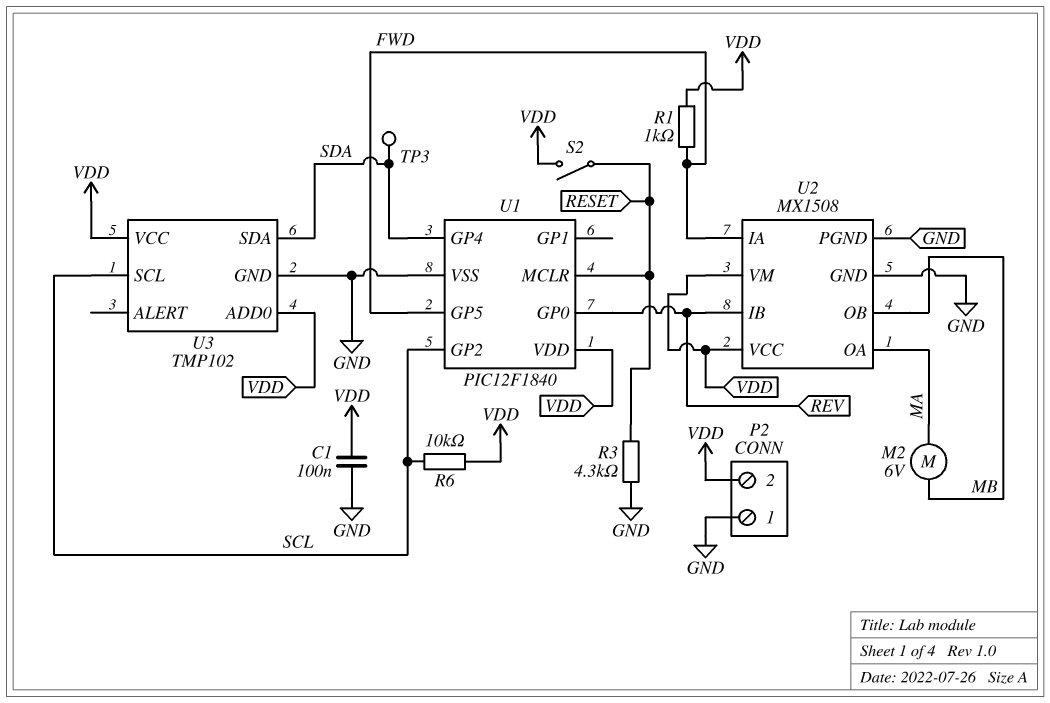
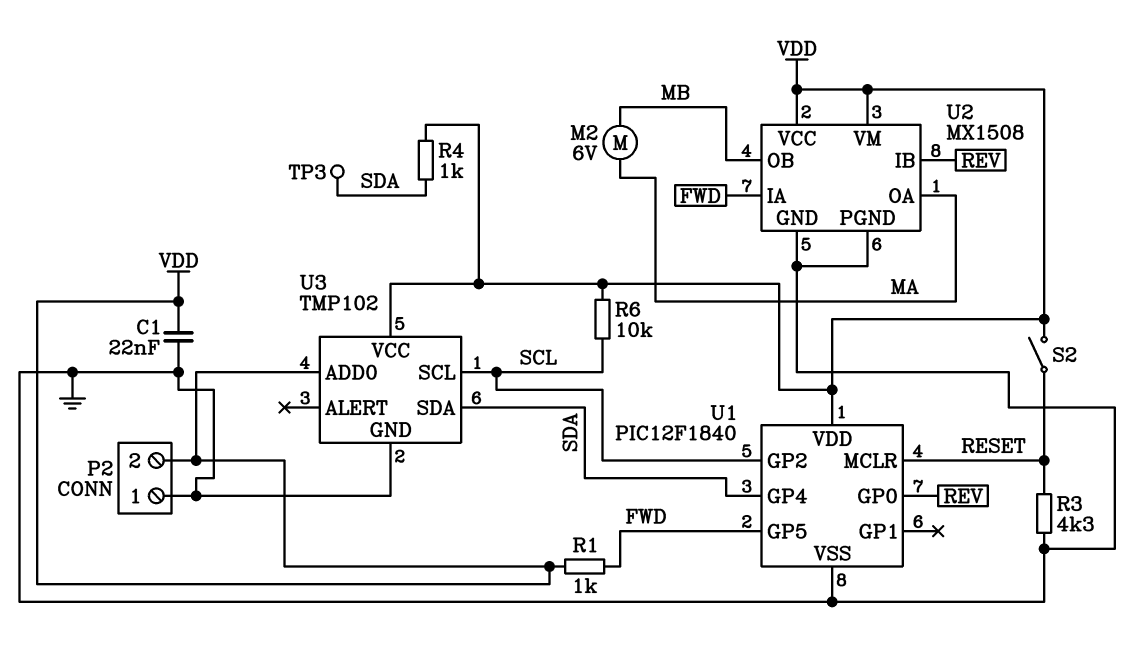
C1: 100nF (GND, VDD) -> 22nF (GND, VDD)
R4: none -> 1k (SDA, VDD)

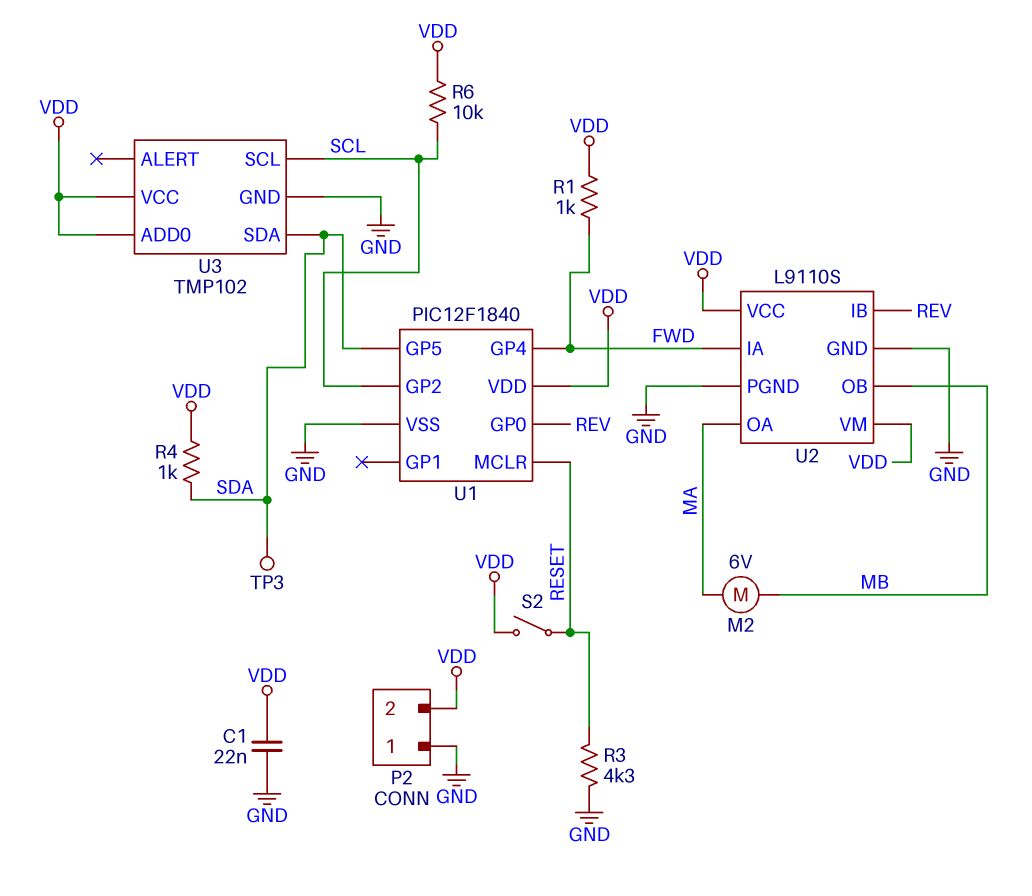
U1 pin GP4: SDA -> FWD
U1 pin GP5: FWD -> SDA
U2: MX1508 -> L9110S

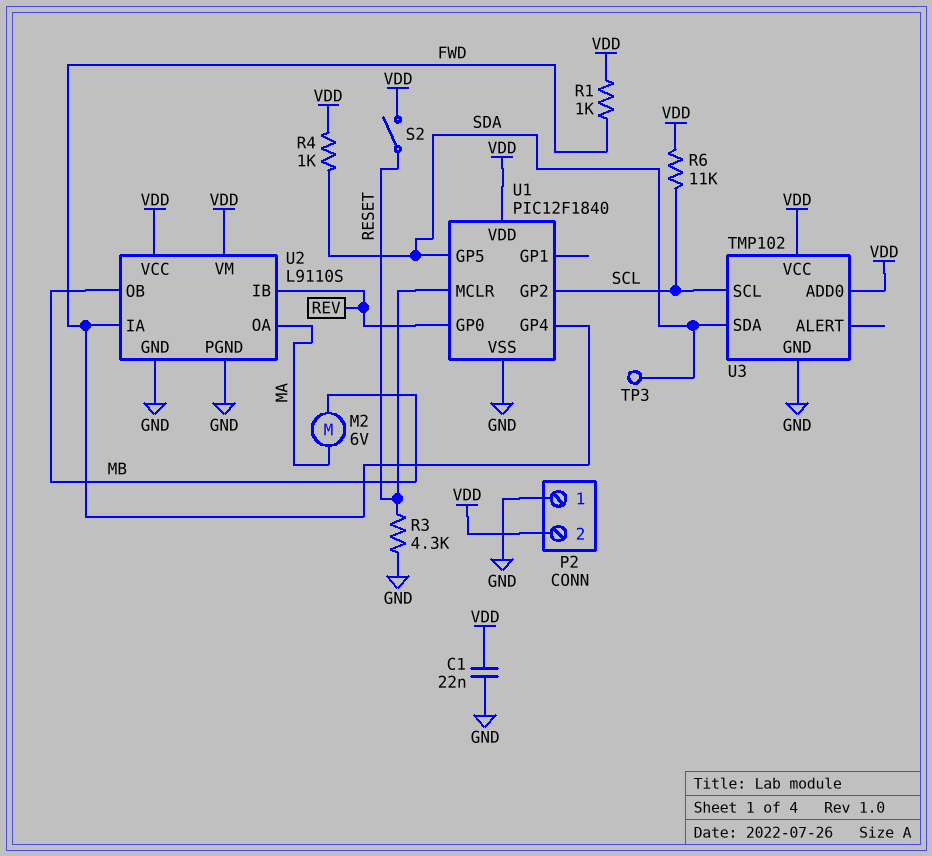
R6: 10k (SCL, VDD) -> 11k (SCL, VDD)

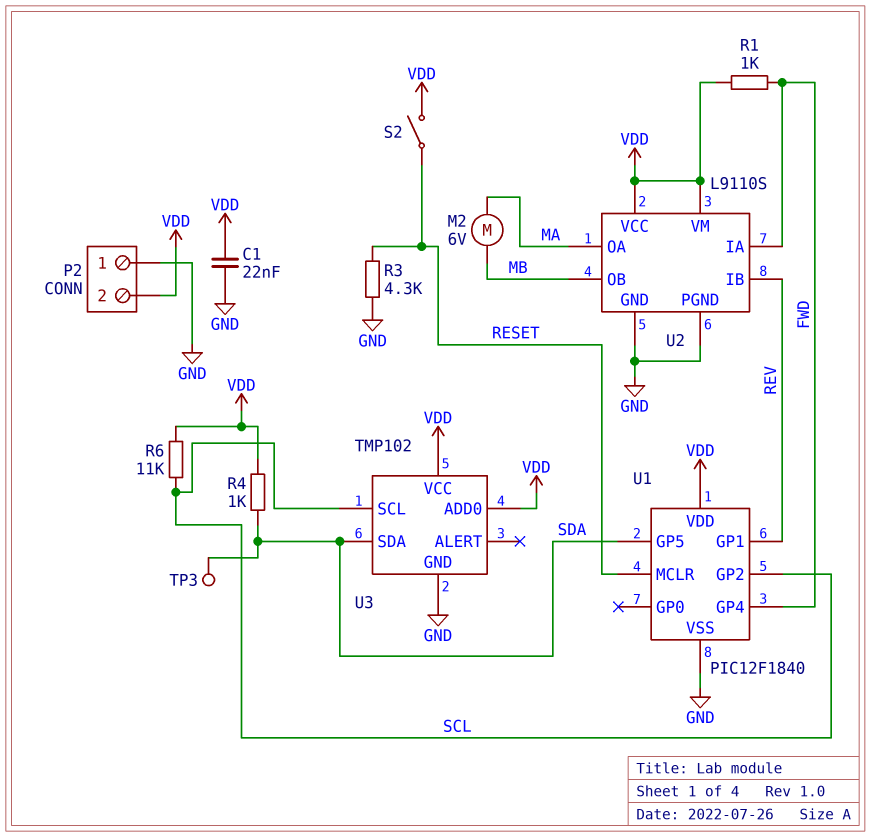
U1 pin GP0: REV -> none
U1 pin GP1: none -> REV

